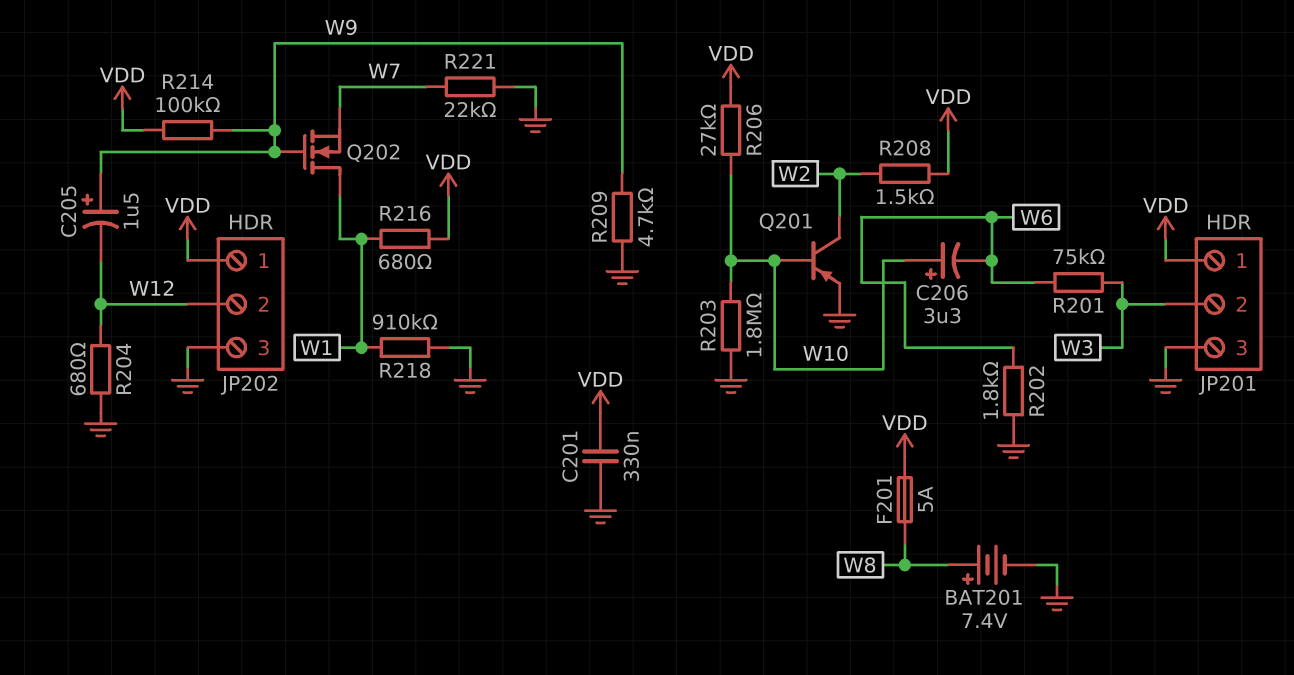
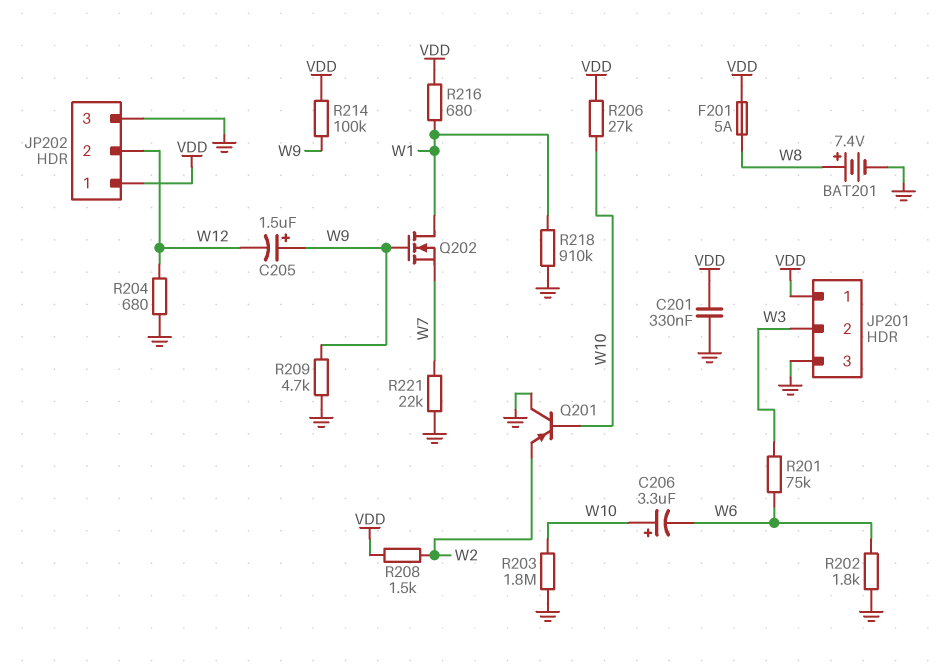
Q201: PNP (B W10, C W2, E GND) -> PNP (B W10, C GND, E W2)

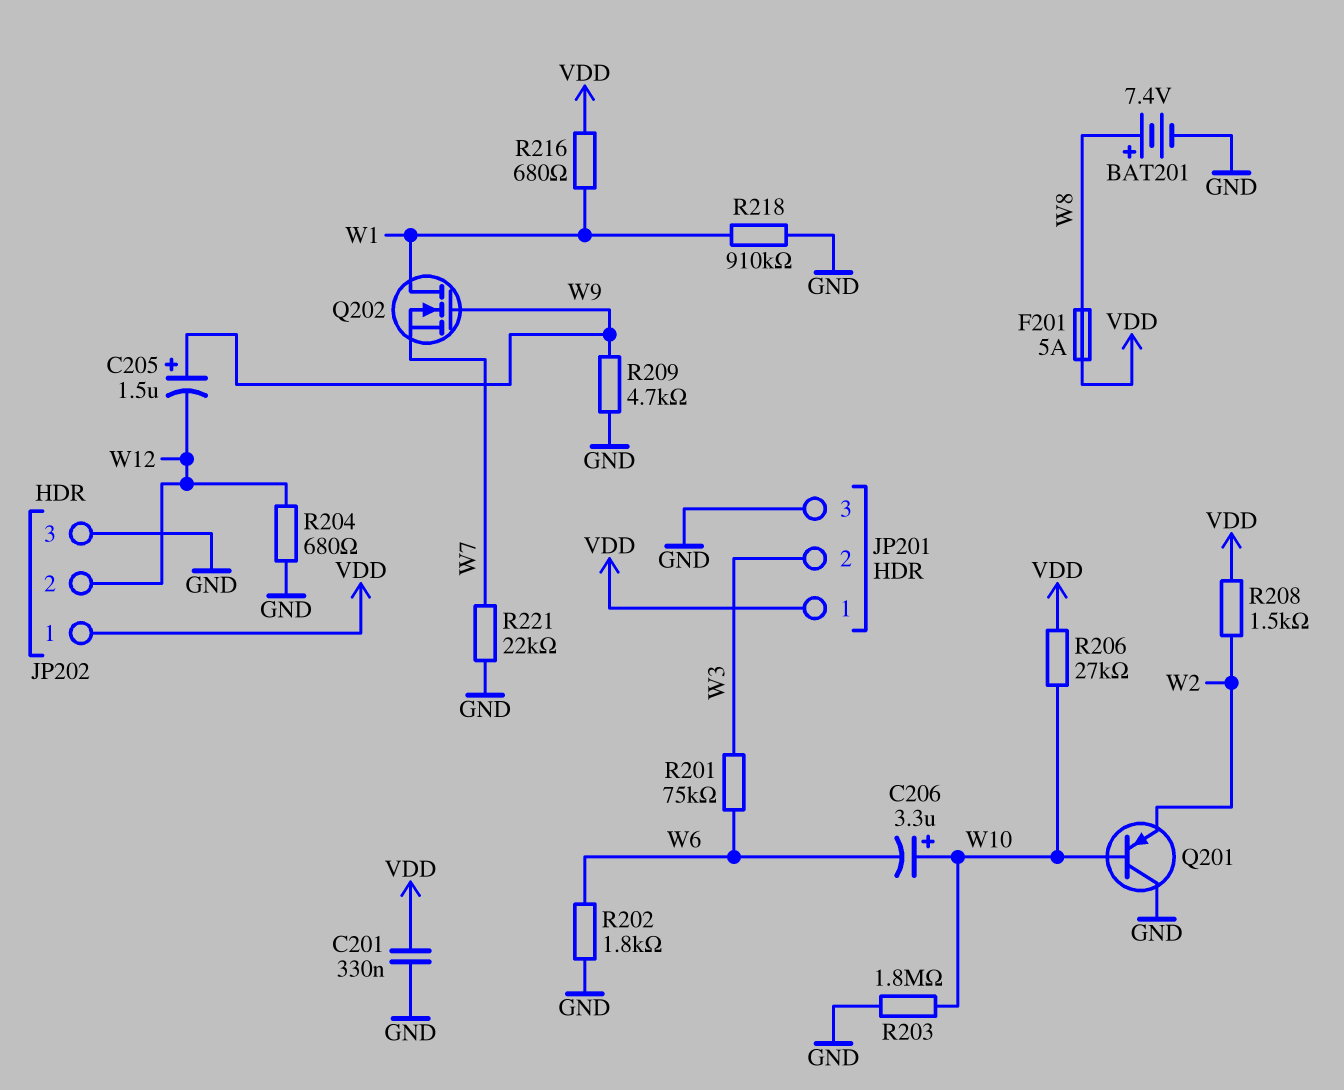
R214: 100k (VDD, W9) -> none

